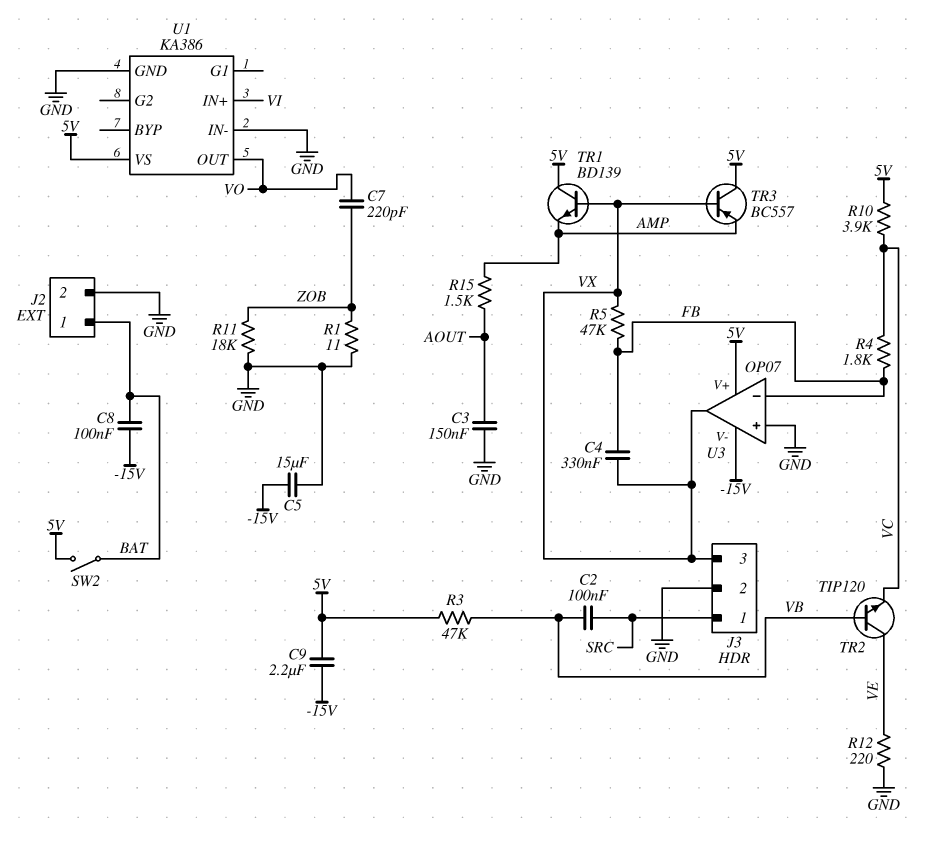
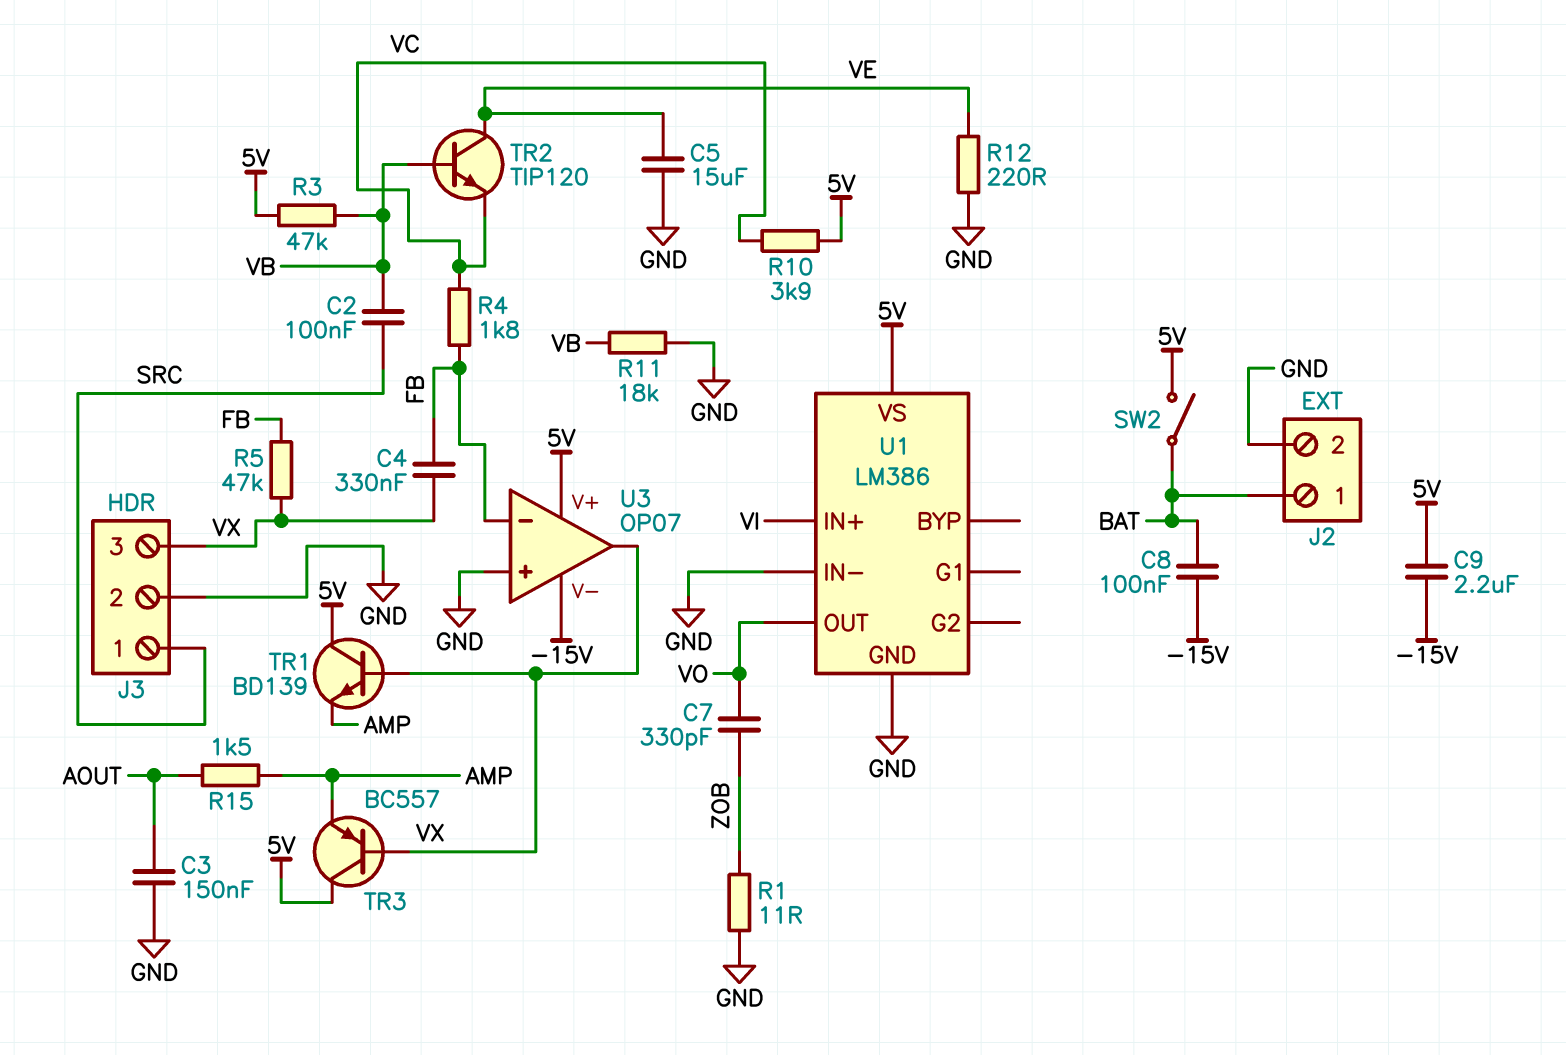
C5: 15uF (-15V, GND) -> 15uF (GND, VE)
C7: 220pF (VO, ZOB) -> 330pF (VO, ZOB)
R11: 18k (GND, ZOB) -> 18k (GND, VB)
U1: KA386 -> LM386

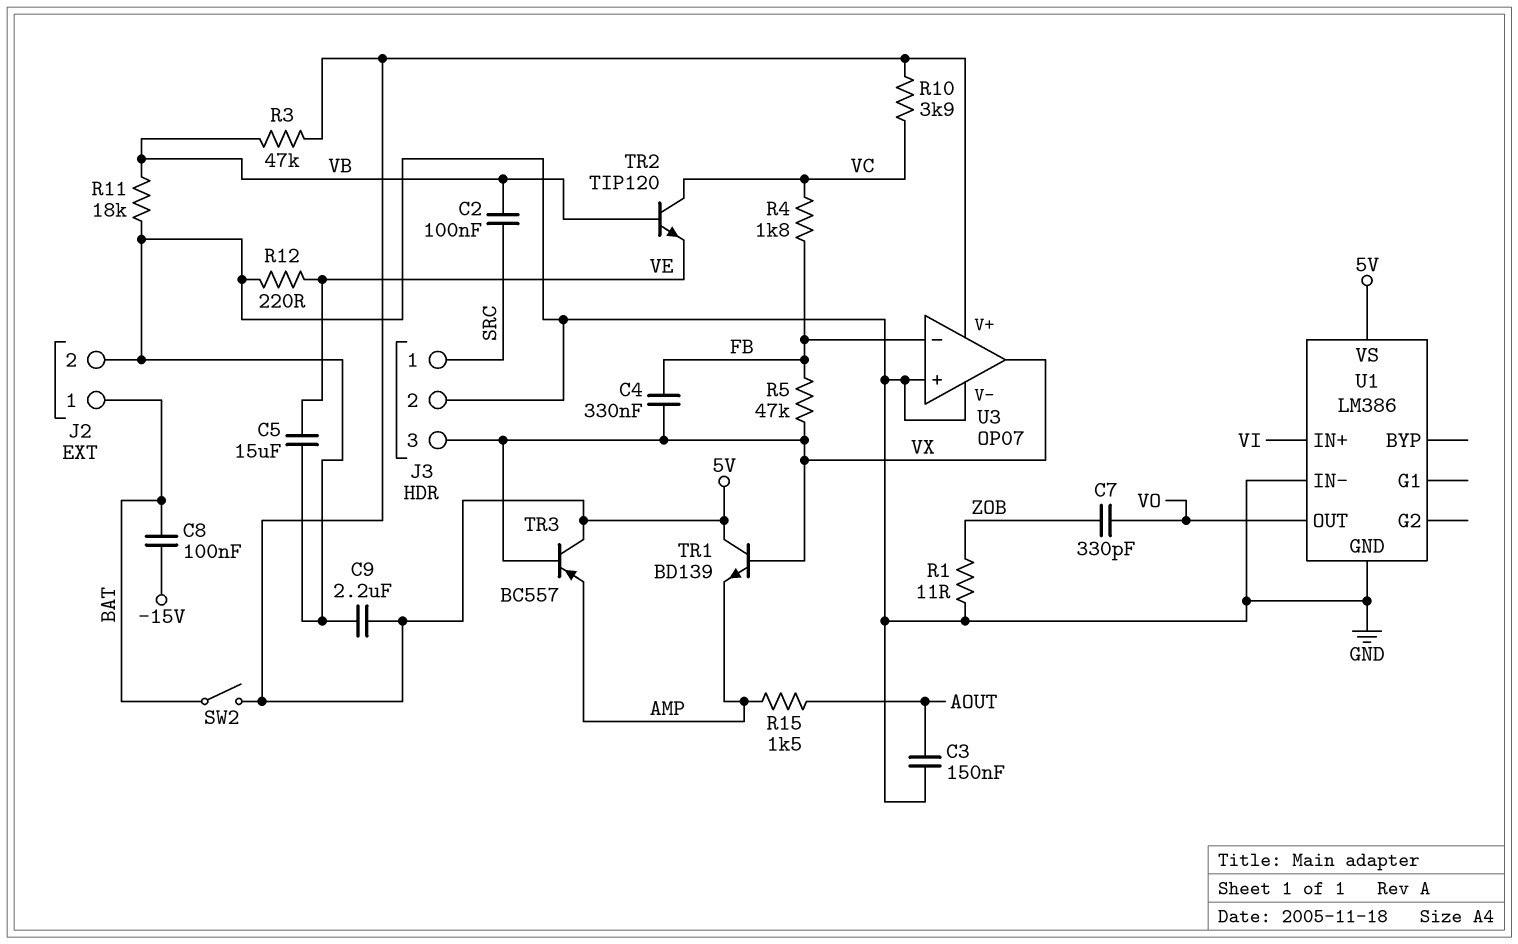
C9: 2.2uF (-15V, 5V) -> 2.2uF (5V, GND)
TR2: NPN TIP120 (B VB, C VE, E VC) -> NPN TIP120 (B VB, C VC, E VE)
U3 pin V-: -15V -> GND

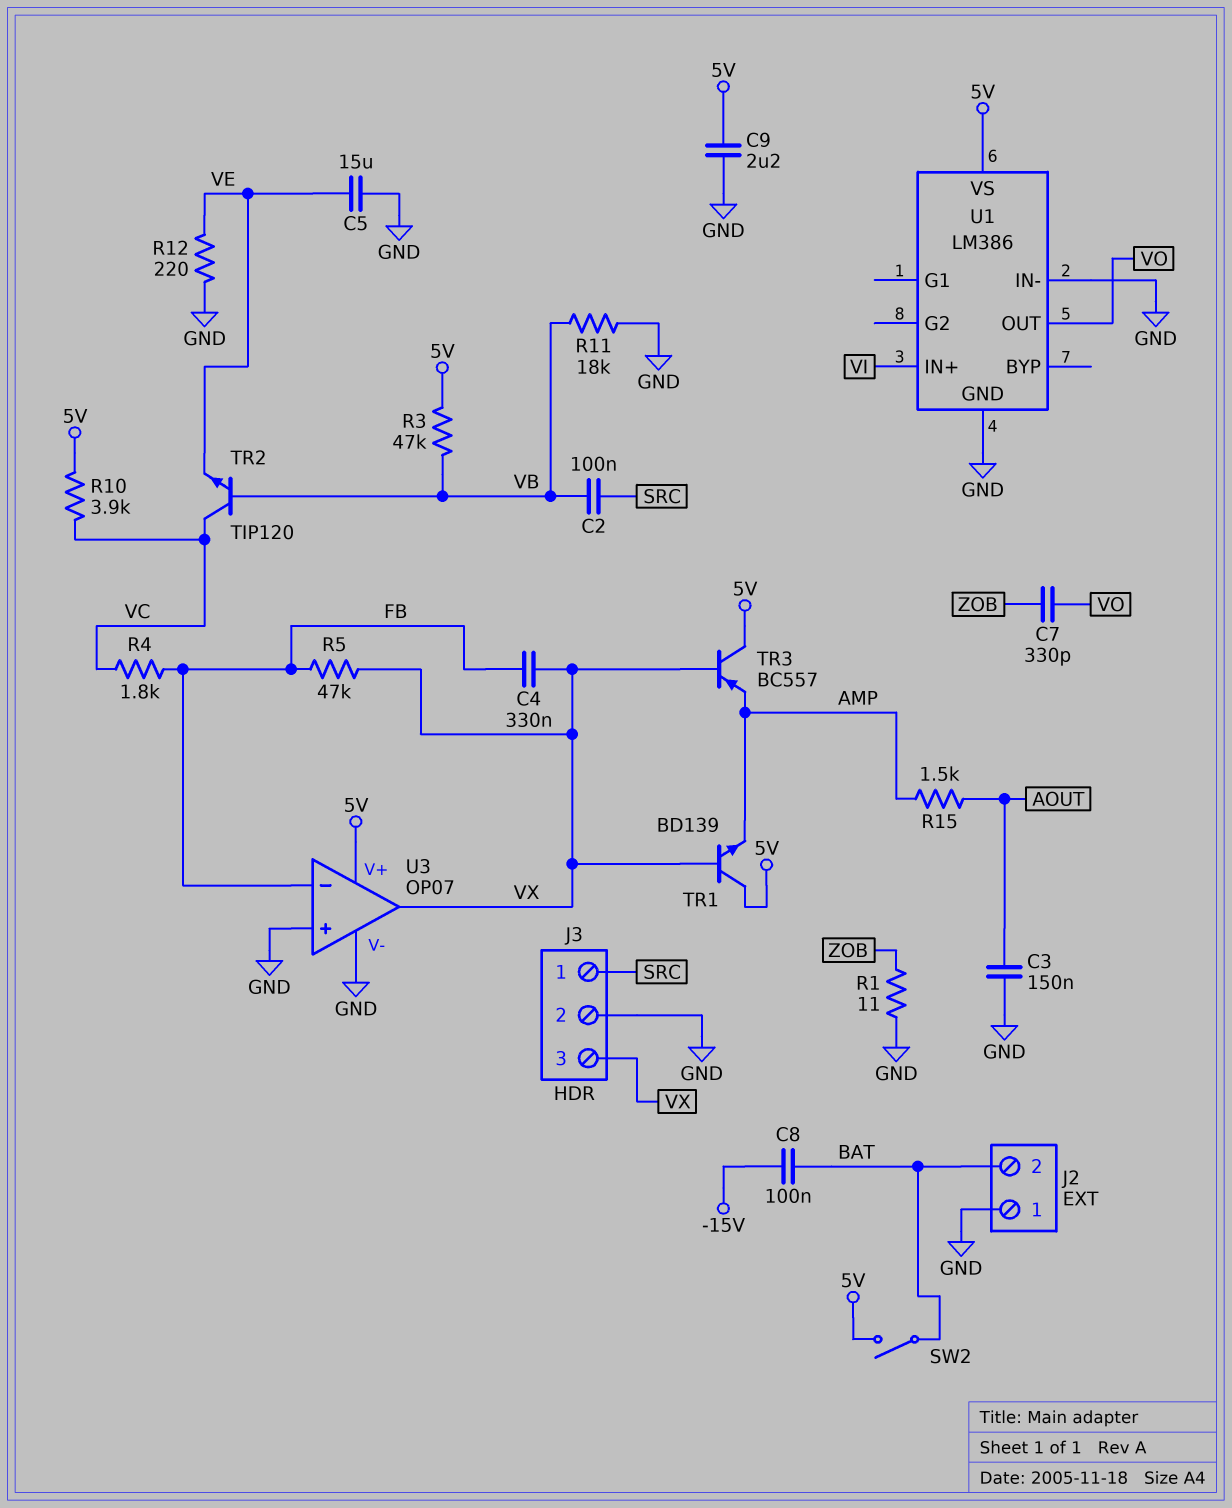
J2 pin 1: BAT -> GND
J2 pin 2: GND -> BAT

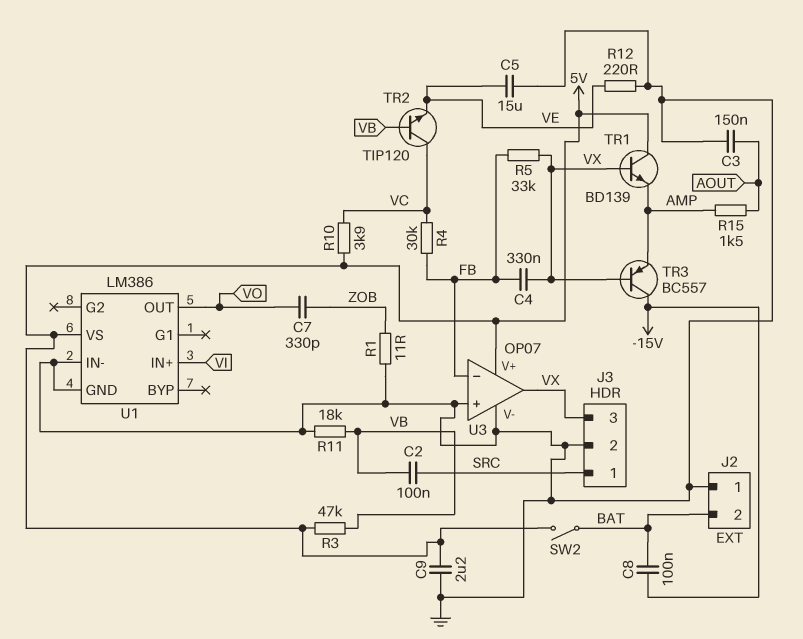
R4: 1.8k (FB, VC) -> 30k (FB, VC)
R5: 47k (FB, VX) -> 33k (FB, VX)
TR3: PNP BC557 (B VX, C 5V, E AMP) -> PNP BC557 (B VX, C -15V, E AMP)

